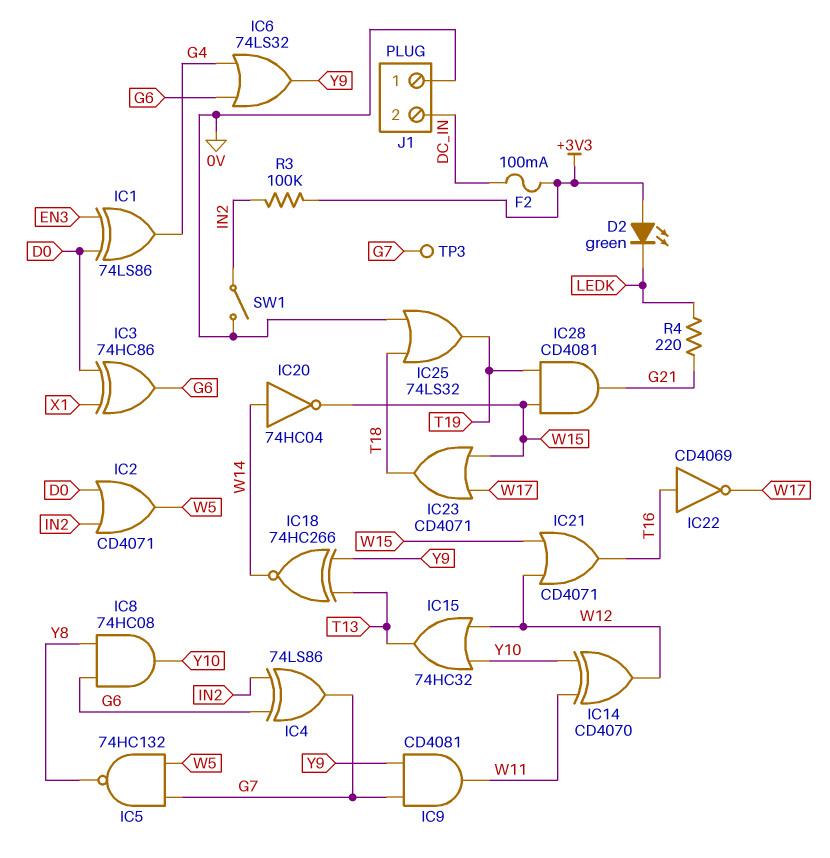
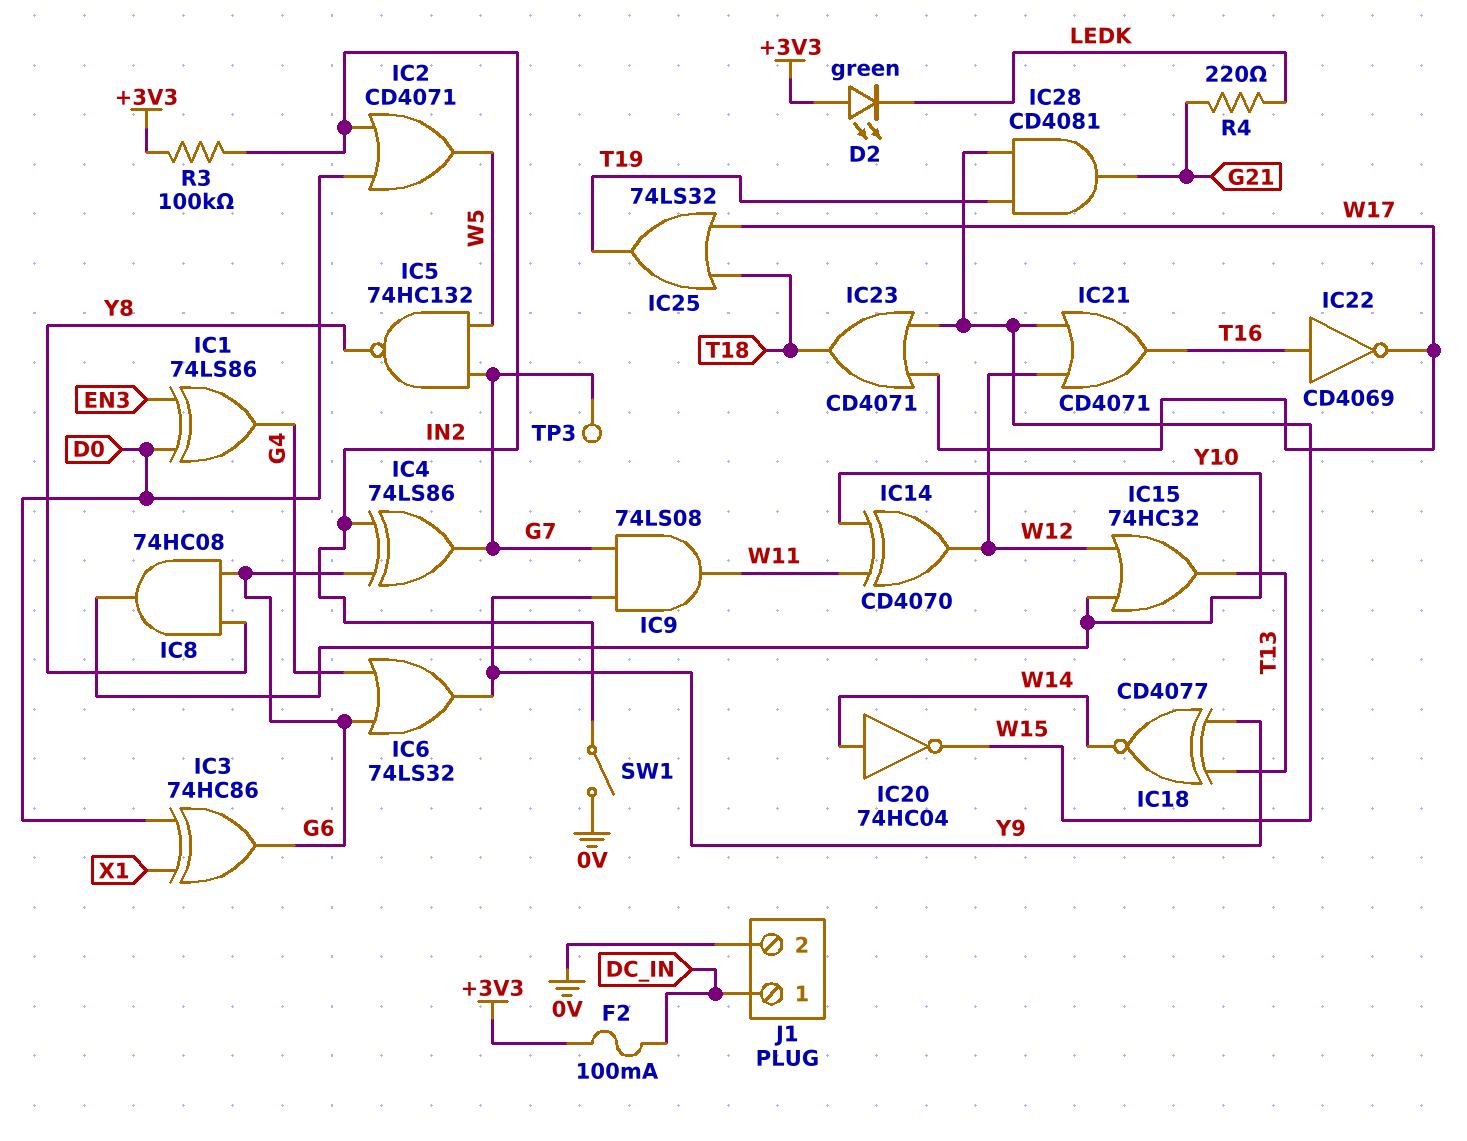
IC9: AND CD4081 (in G7, in Y9, out W11) -> AND 74LS08 (in G7, in Y9, out W11)
IC18: XNOR 74HC266 (in T13, in Y9, out W14) -> XNOR CD4077 (in T13, in Y9, out W14)
IC25: OR 74LS32 (in 0V, in T18, out T19) -> OR 74LS32 (in T18, in W17, out T19)
J1 pin 1: 0V -> DC_IN
J1 pin 2: DC_IN -> 0V

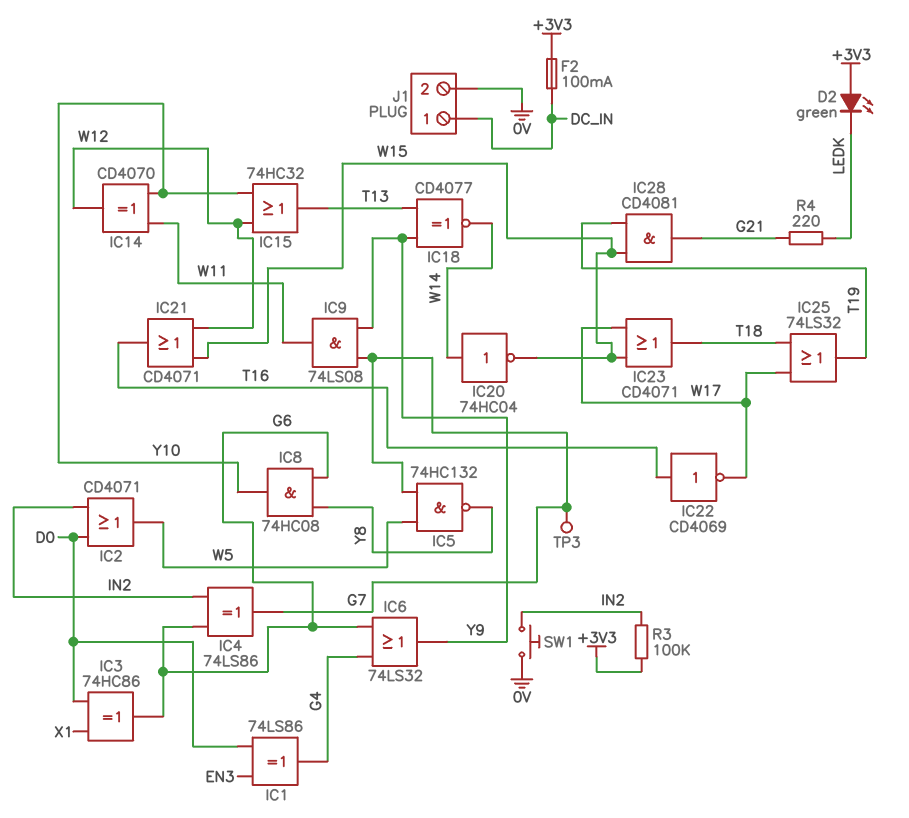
SW1: switch (0V, IN2) -> button (0V, IN2)

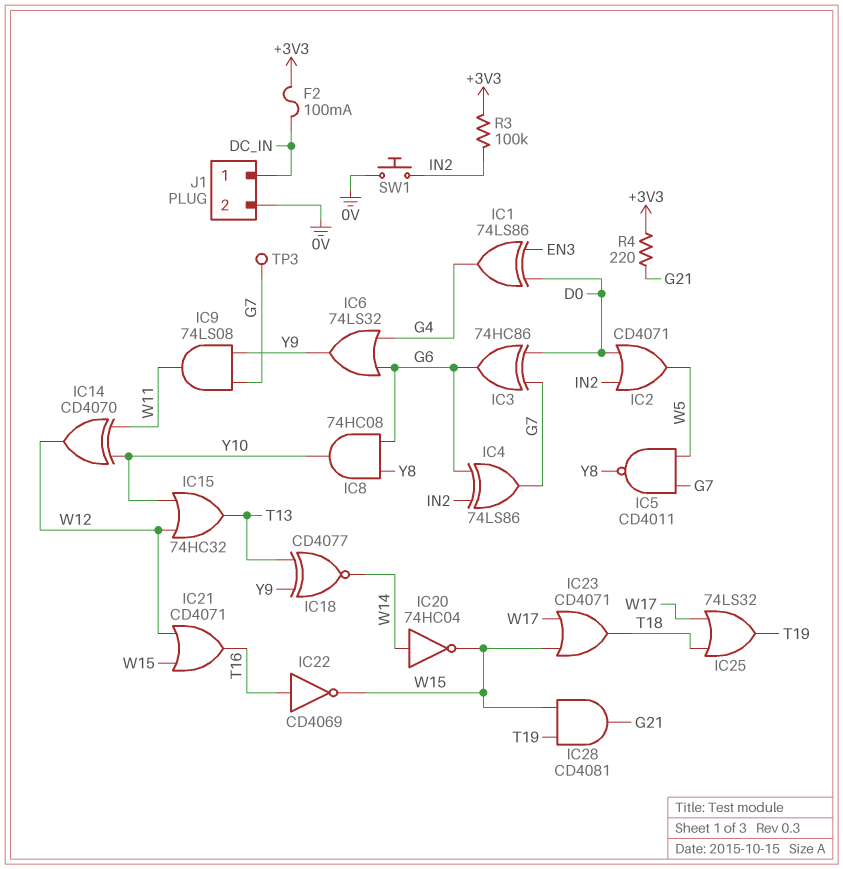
D2: LED green (A +3V3, K LEDK) -> none
IC3: XOR 74HC86 (in D0, in X1, out G6) -> XOR 74HC86 (in D0, in G7, out G6)
IC5: NAND 74HC132 (in G7, in W5, out Y8) -> NAND CD4011 (in G7, in W5, out Y8)
IC22: NOT CD4069 (in T16, out W17) -> NOT CD4069 (in T16, out W15)
R4: 220 (G21, LEDK) -> 220 (+3V3, G21)

